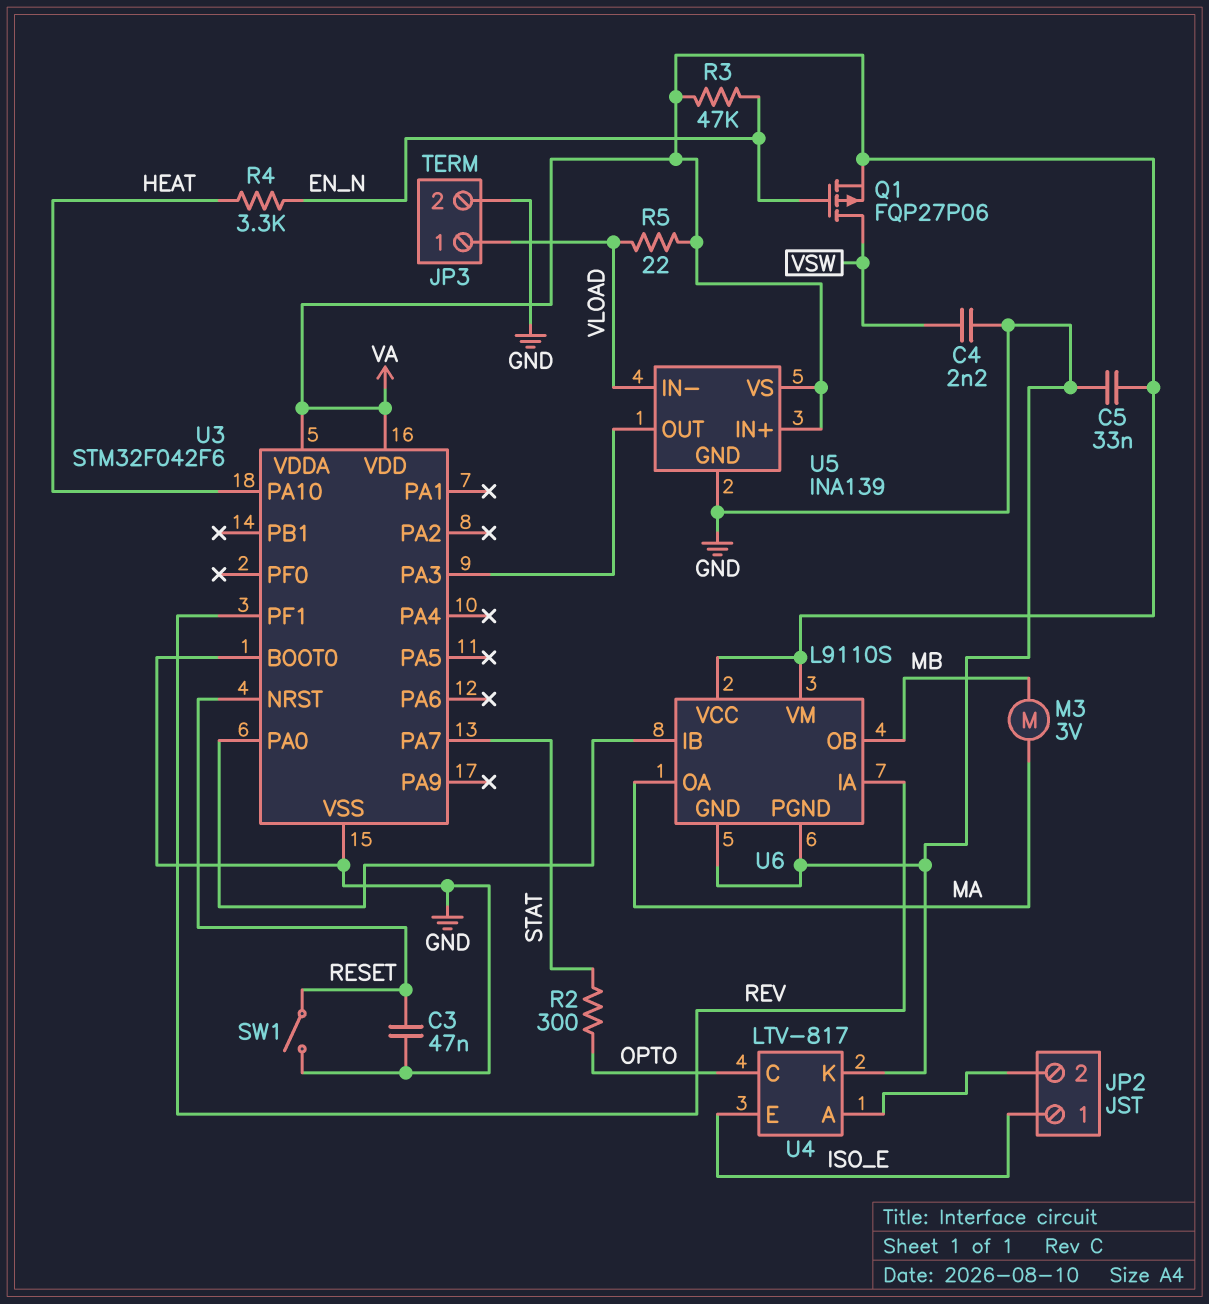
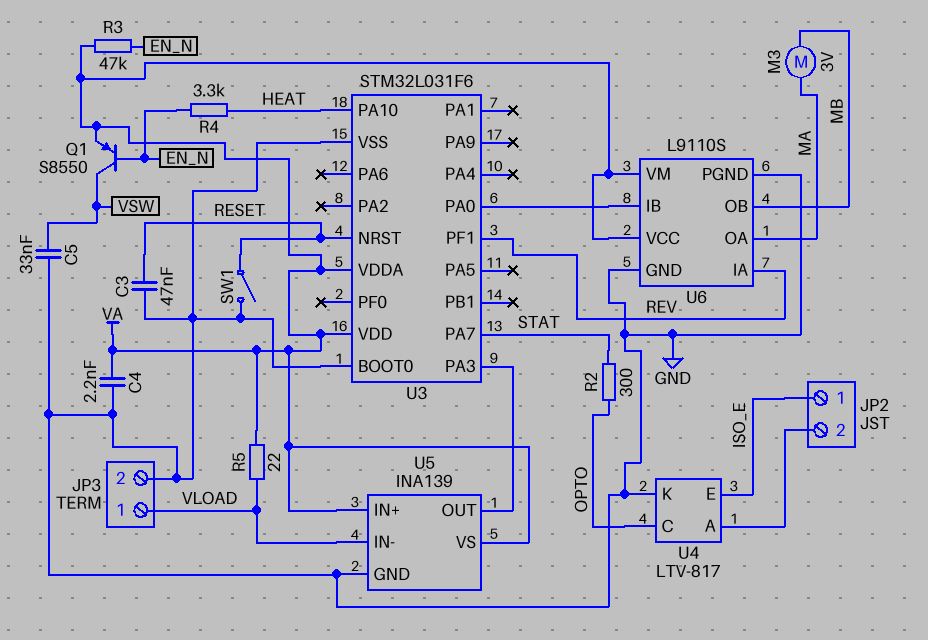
C4: 2.2nF (GND, VSW) -> 2.2nF (GND, VA)
C5: 33nF (GND, VA) -> 33nF (GND, VSW)
Q1: PMOS FQP27P06 (G EN_N, D VSW, S VA) -> PNP S8550 (B EN_N, C VSW, E VA)
U3: STM32F042F6 -> STM32L031F6

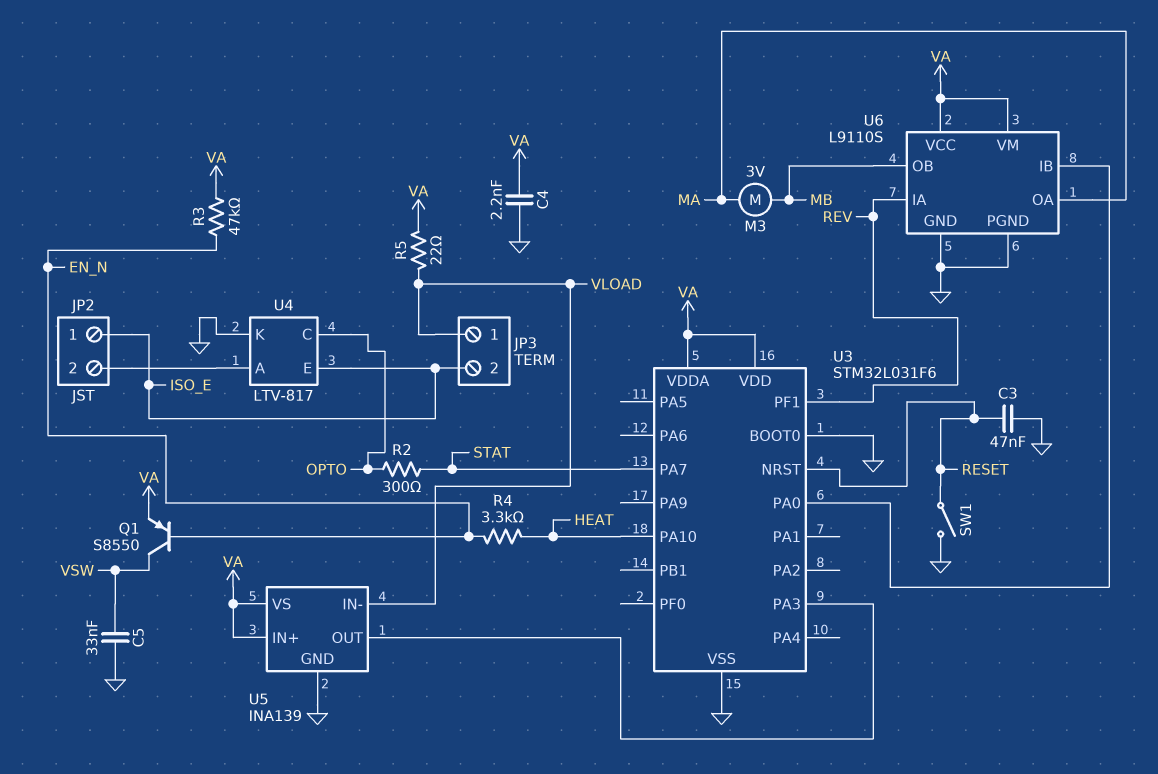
JP3 pin 2: GND -> ISO_E

